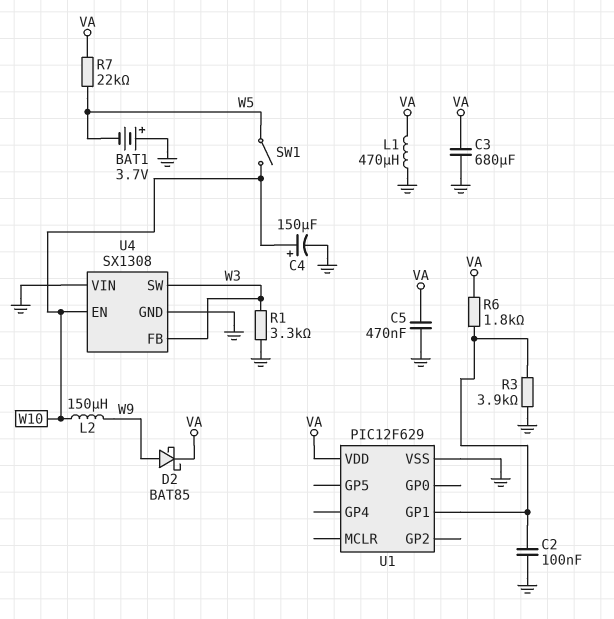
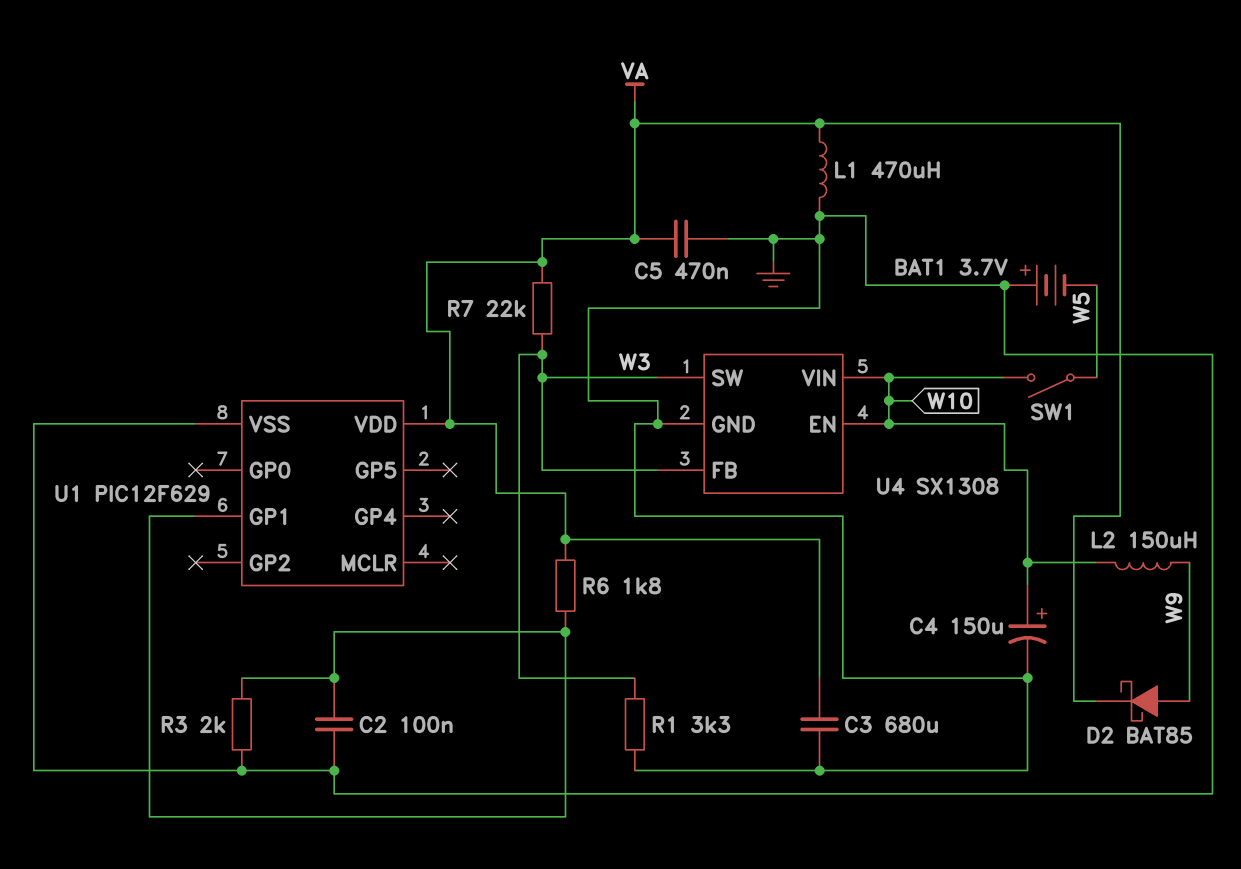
R3: 3.9k (GND, U1/GP1) -> 2k (GND, U1/GP1)
R7: 22k (VA, W5) -> 22k (VA, W3)
U4 pin VIN: GND -> W10

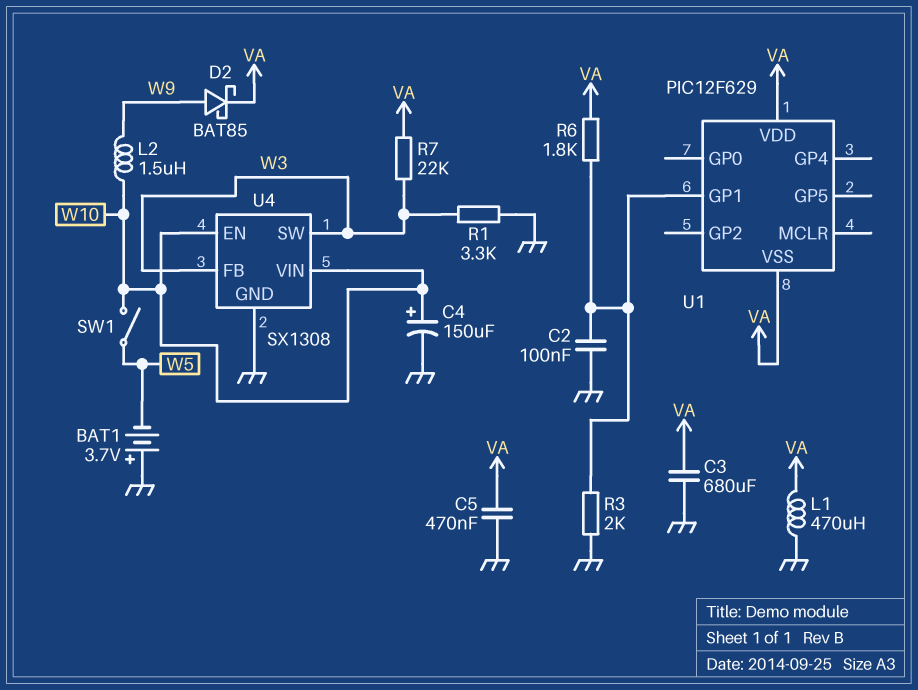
L2: 150uH (W9, W10) -> 1.5uH (W9, W10)
U1 pin VSS: GND -> VA

